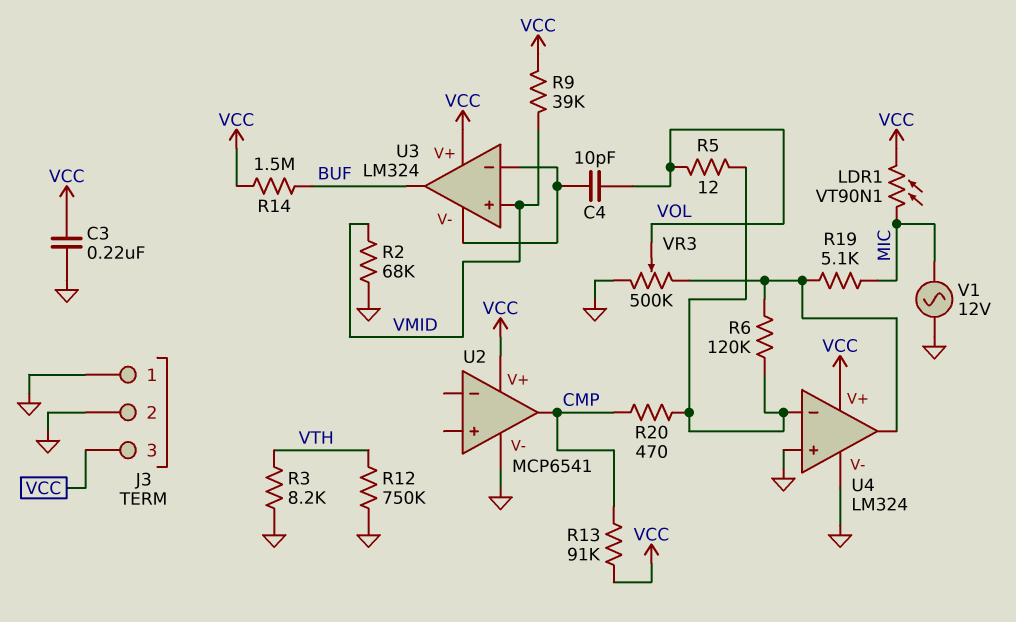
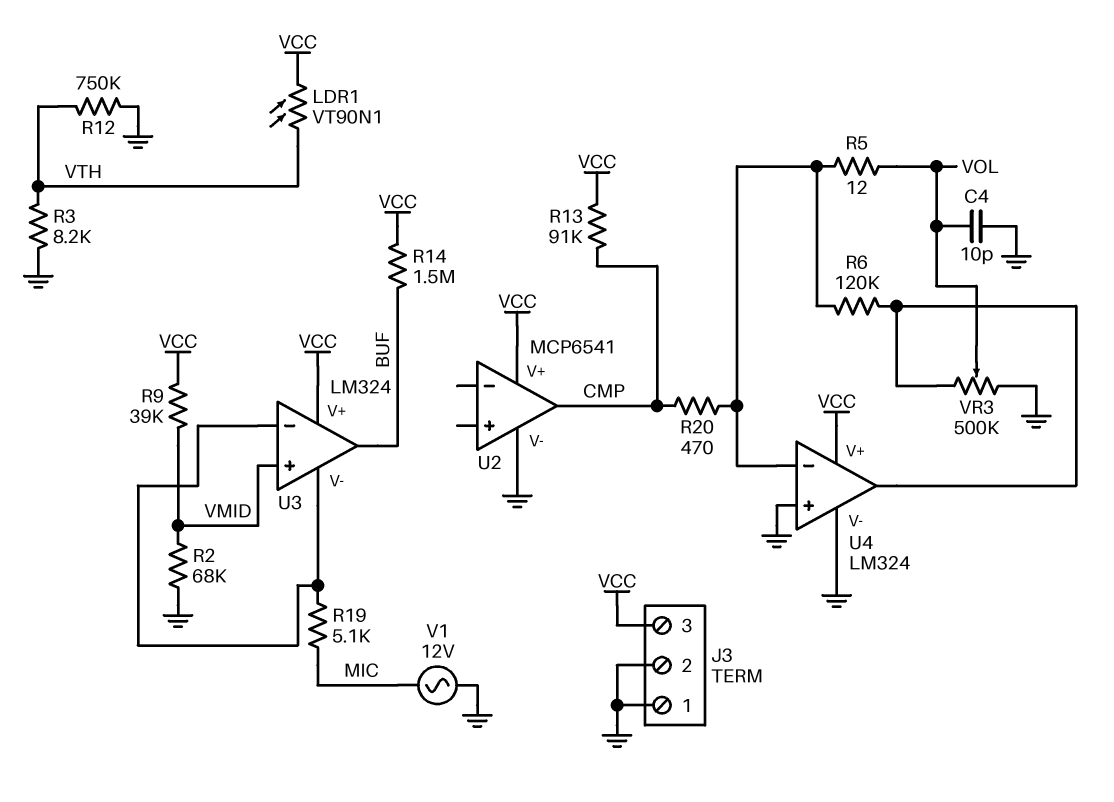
C3: 220nF (GND, VCC) -> none
C4: 10pF (U3/V-, VOL) -> 10pF (GND, VOL)
LDR1: VT90N1 (MIC, VCC) -> VT90N1 (VCC, VTH)
R19: 5.1k (MIC, U4/out) -> 5.1k (MIC, U3/V-)

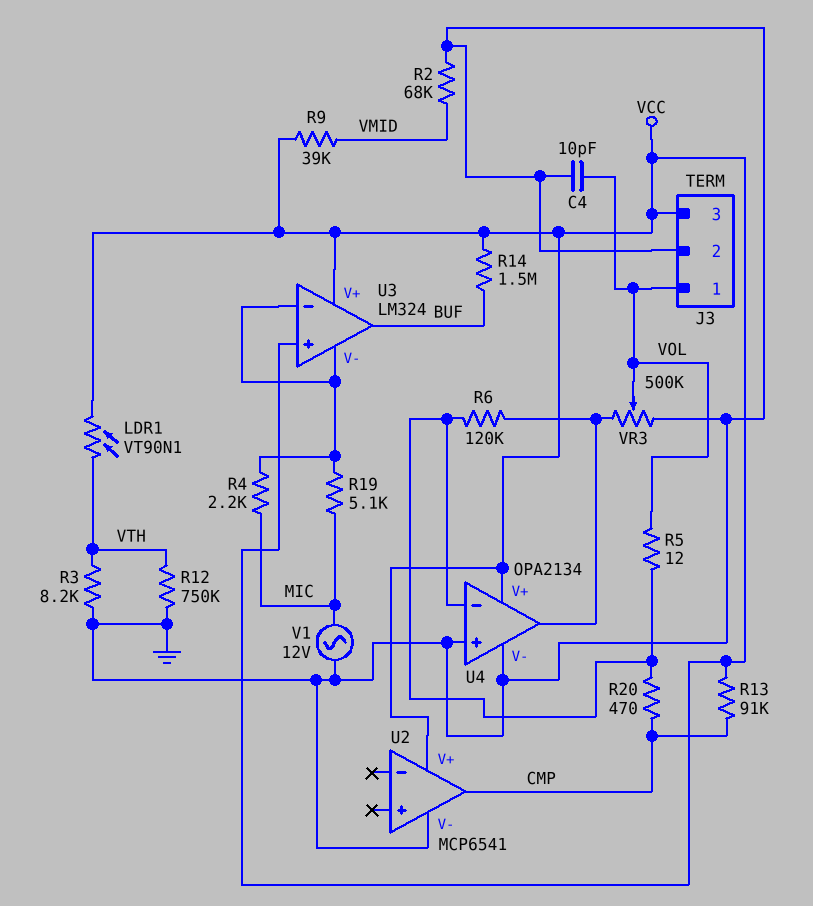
J3 pin 1: GND -> VOL
R4: none -> 2.2k (MIC, U3/V-)
U3 pin in+: VMID -> VCC
U4: LM324 -> OPA2134

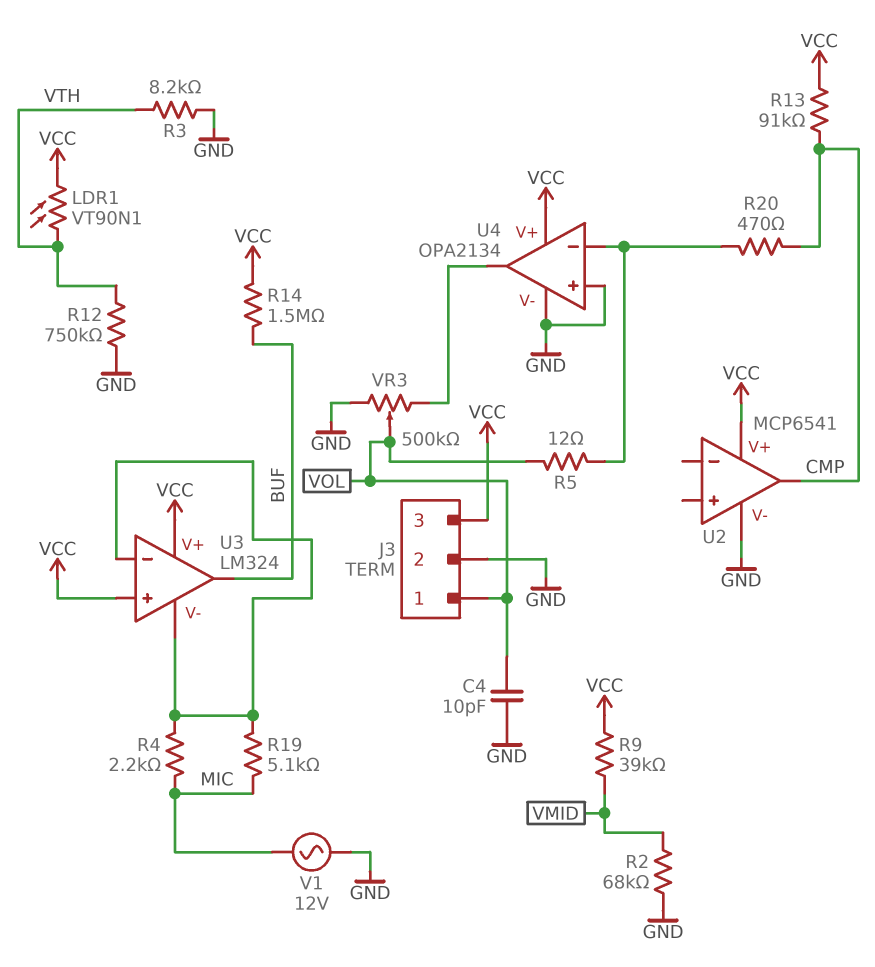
R6: 120k (U4/in-, U4/out) -> none

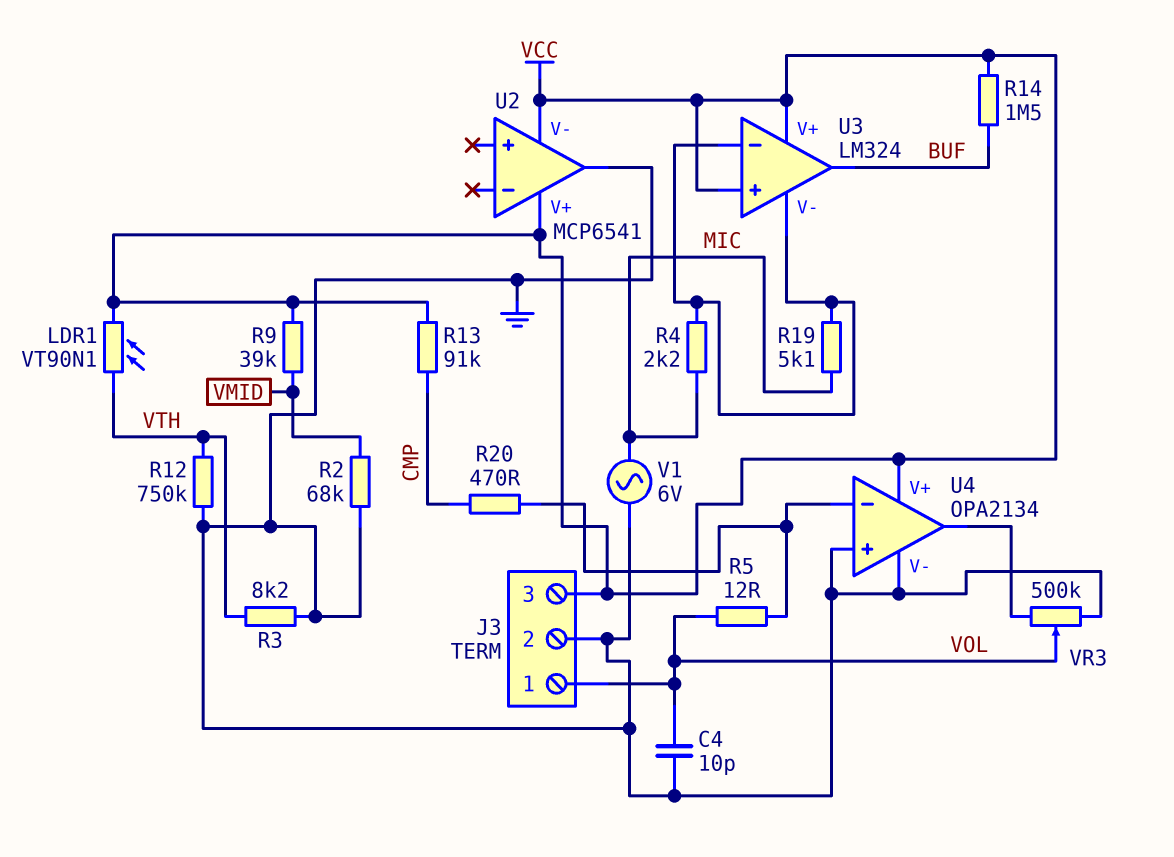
U2 pin V-: GND -> VCC
U2 pin out: CMP -> GND
V1: AC 12V (GND, MIC) -> AC 6V (GND, MIC)

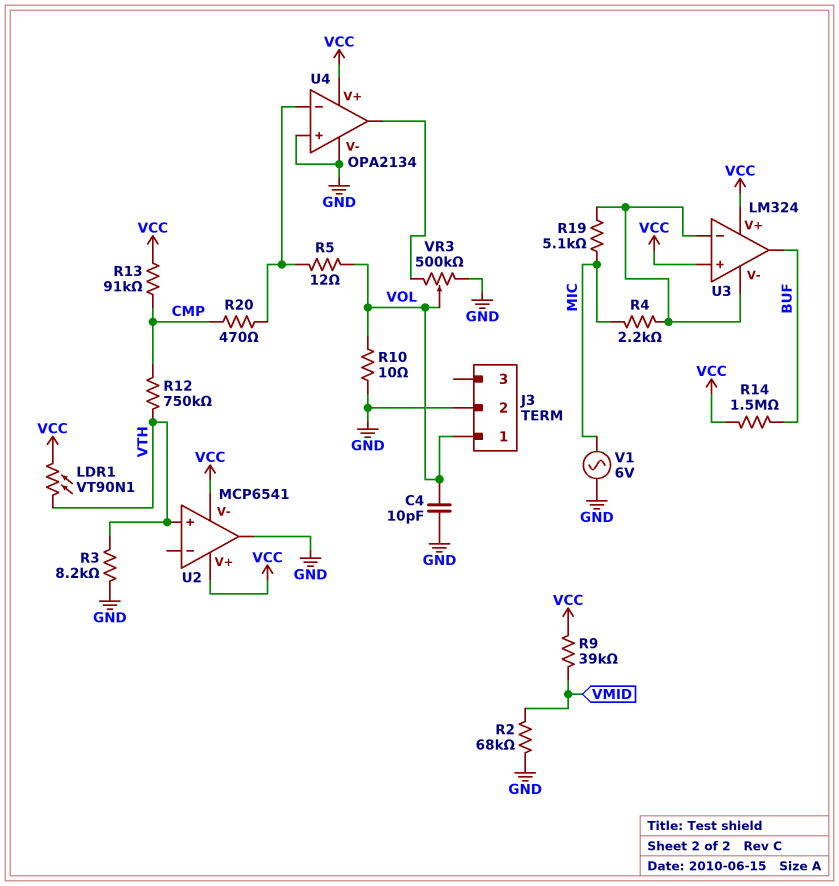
J3 pin 3: VCC -> none
R10: none -> 10 (GND, VOL)
R12: 750k (GND, VTH) -> 750k (CMP, VTH)
U2 pin in+: none -> VTH

